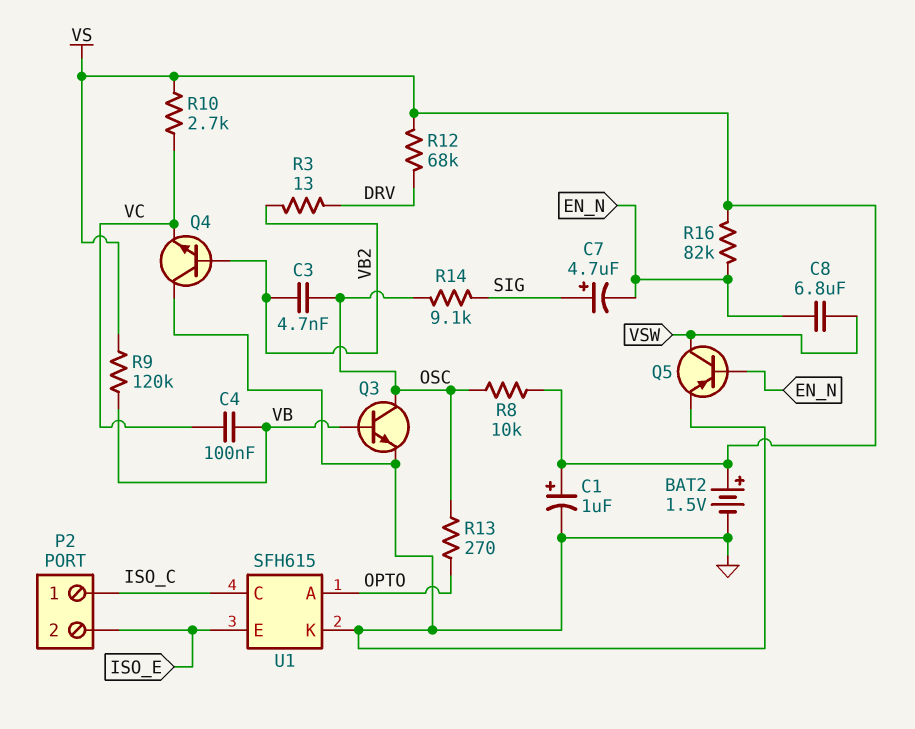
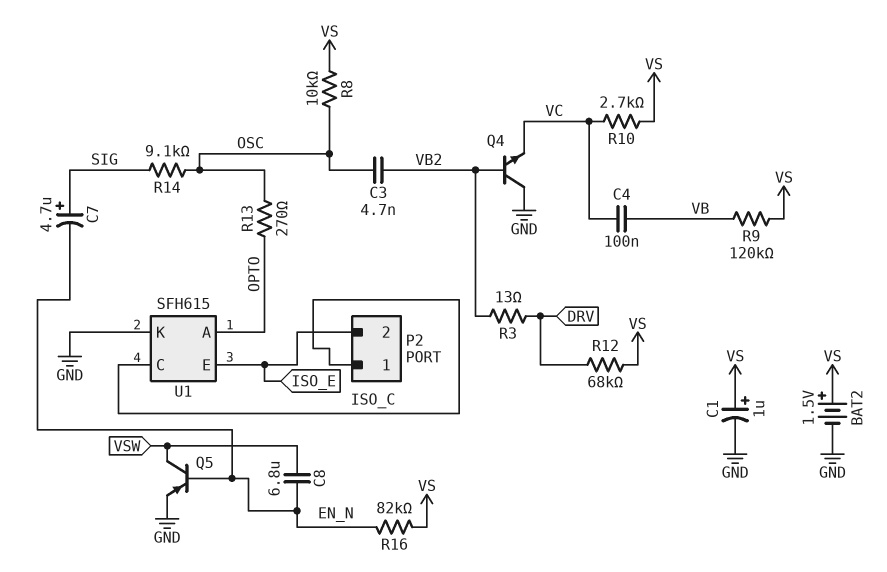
Q3: NPN (B VB, C OSC, E GND) -> none

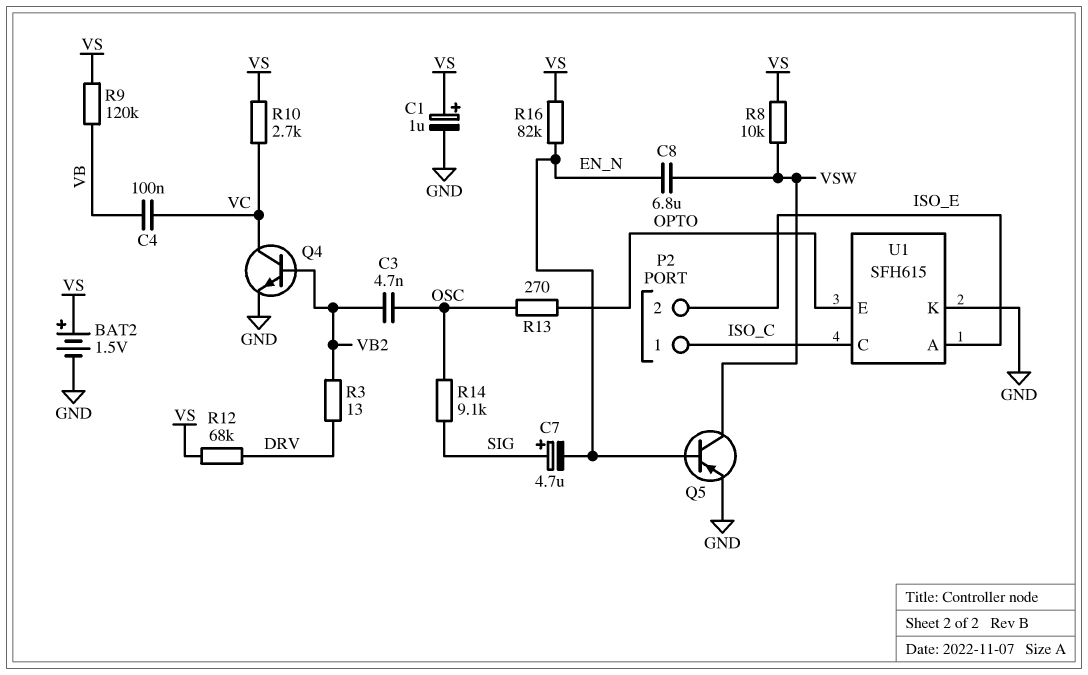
Q4: NPN (B VB2, C GND, E VC) -> NPN (B VB2, C VC, E GND)
R8: 10k (OSC, VS) -> 10k (VS, VSW)
U1 pin A: OPTO -> ISO_E
U1 pin E: ISO_E -> OPTO

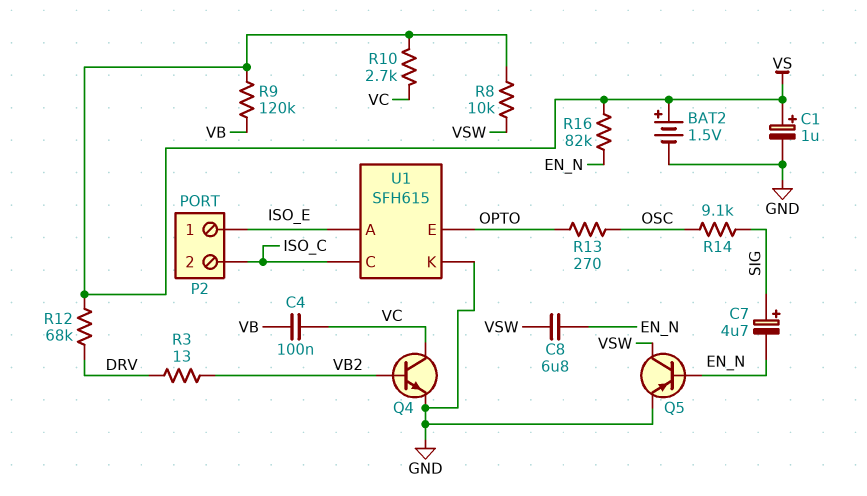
C3: 4.7nF (OSC, VB2) -> none
P2 pin 1: ISO_C -> ISO_E
P2 pin 2: ISO_E -> ISO_C

